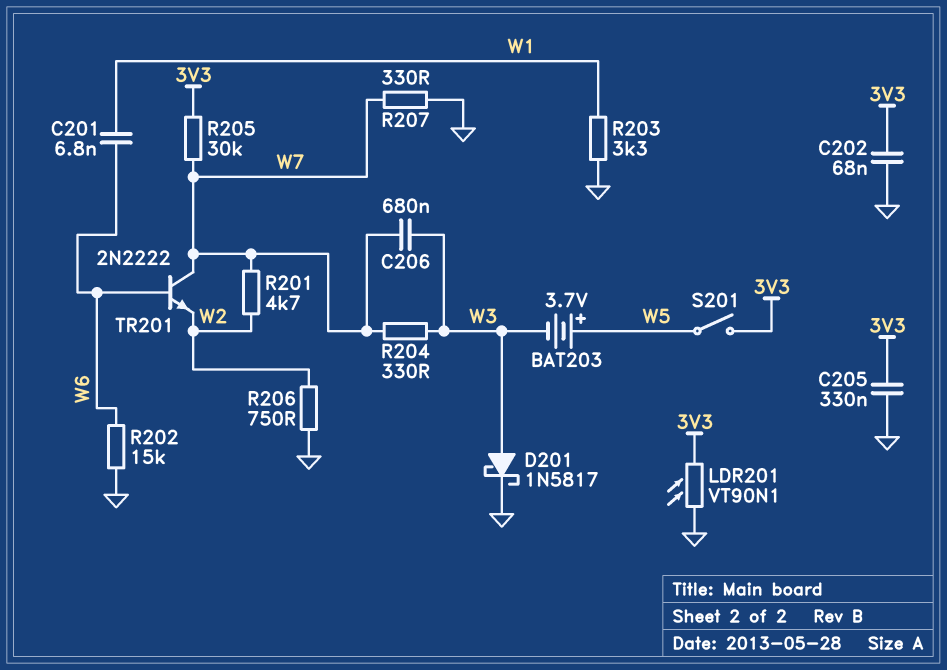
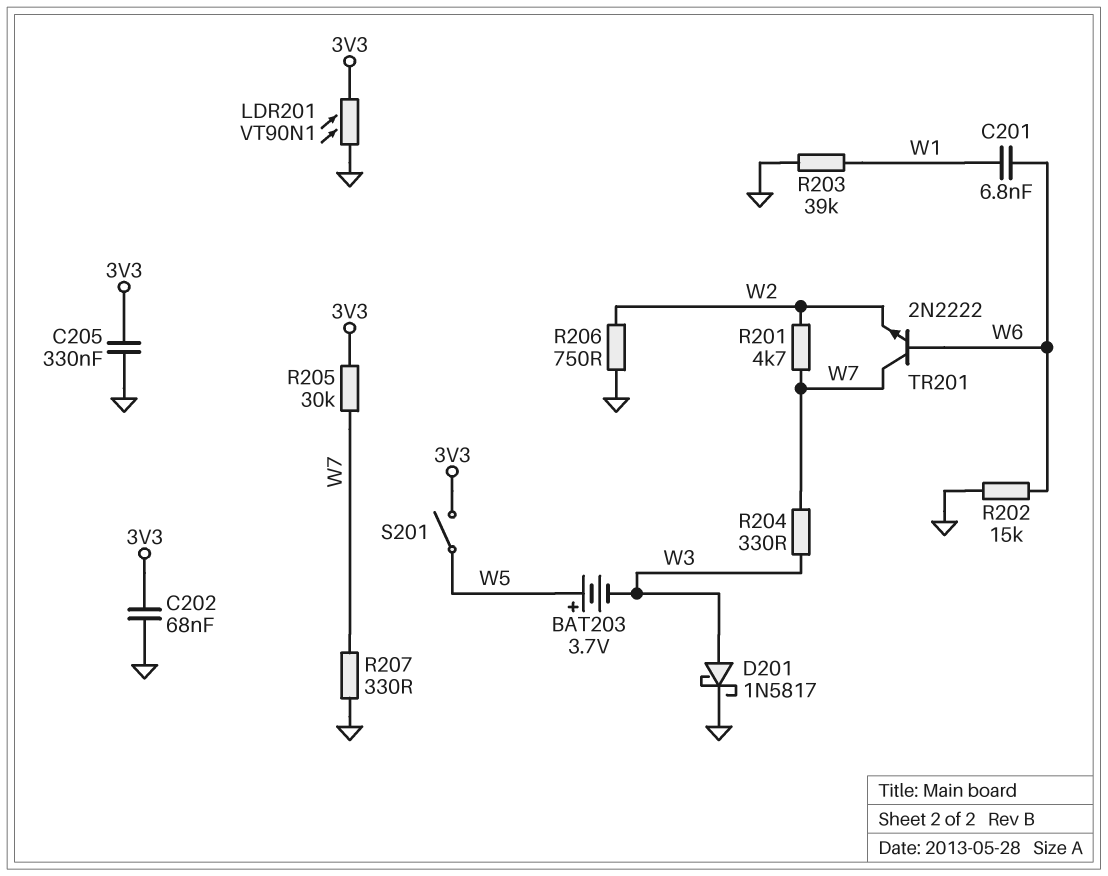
C206: 680nF (W3, W7) -> none
R203: 3.3k (GND, W1) -> 39k (GND, W1)

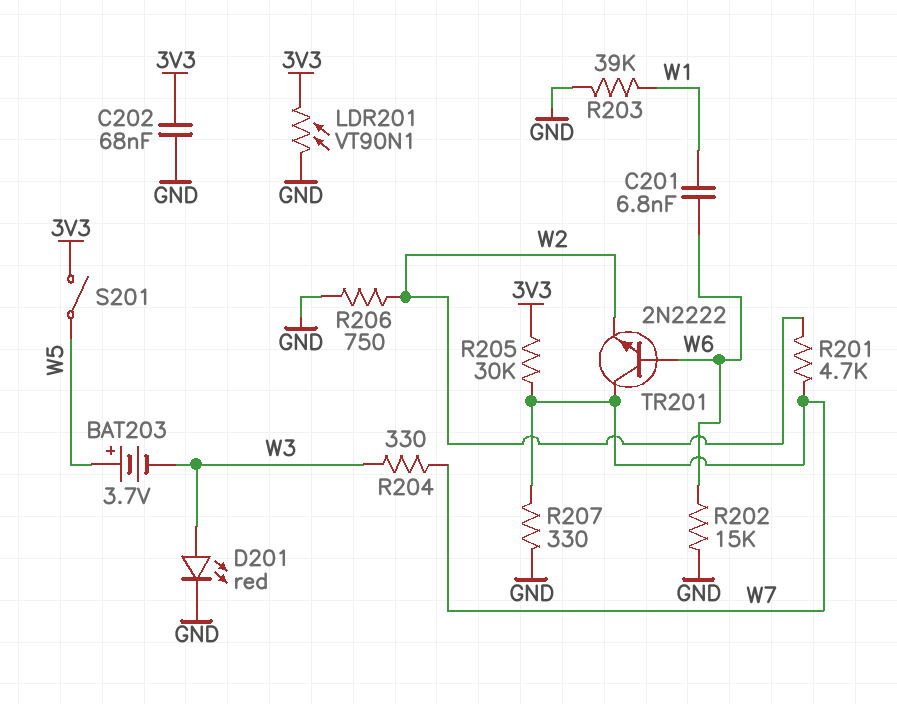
C205: 330nF (3V3, GND) -> none
D201: schottky 1N5817 (A W3, K GND) -> LED red (A W3, K GND)

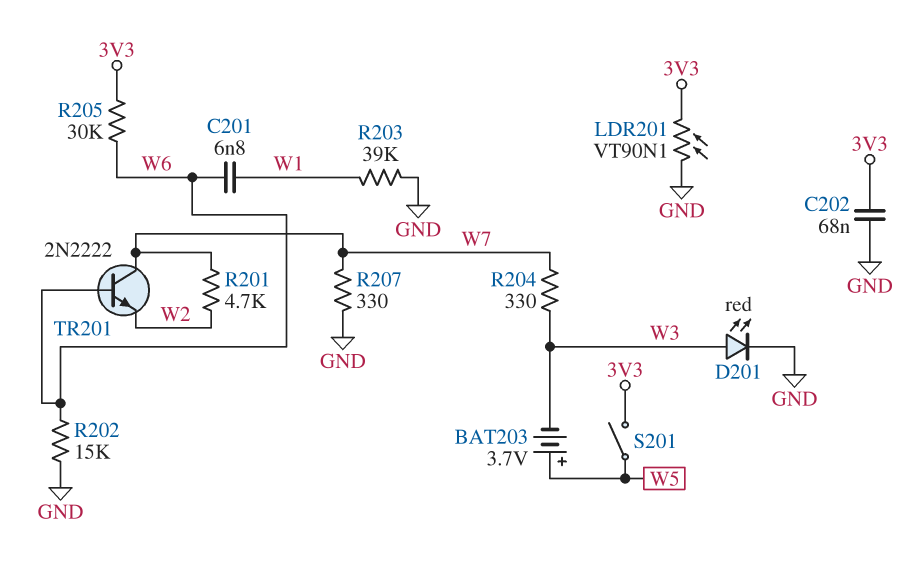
R205: 30k (3V3, W7) -> 30k (3V3, W6)
R206: 750 (GND, W2) -> none

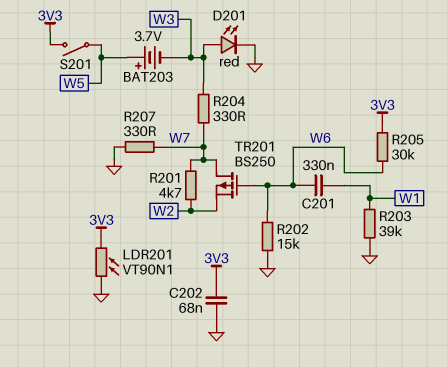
C201: 6.8nF (W1, W6) -> 330nF (W1, W6)
TR201: NPN 2N2222 (B W6, C W7, E W2) -> PMOS BS250 (G W6, D W7, S W2)

